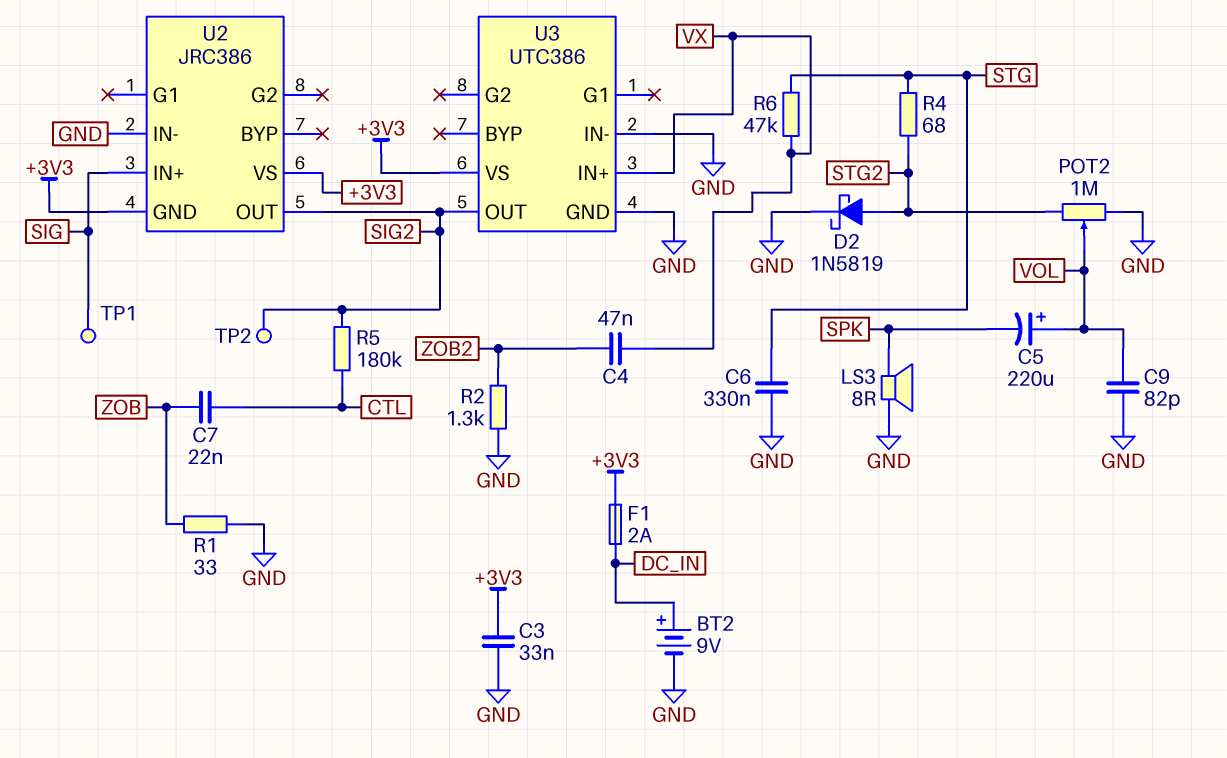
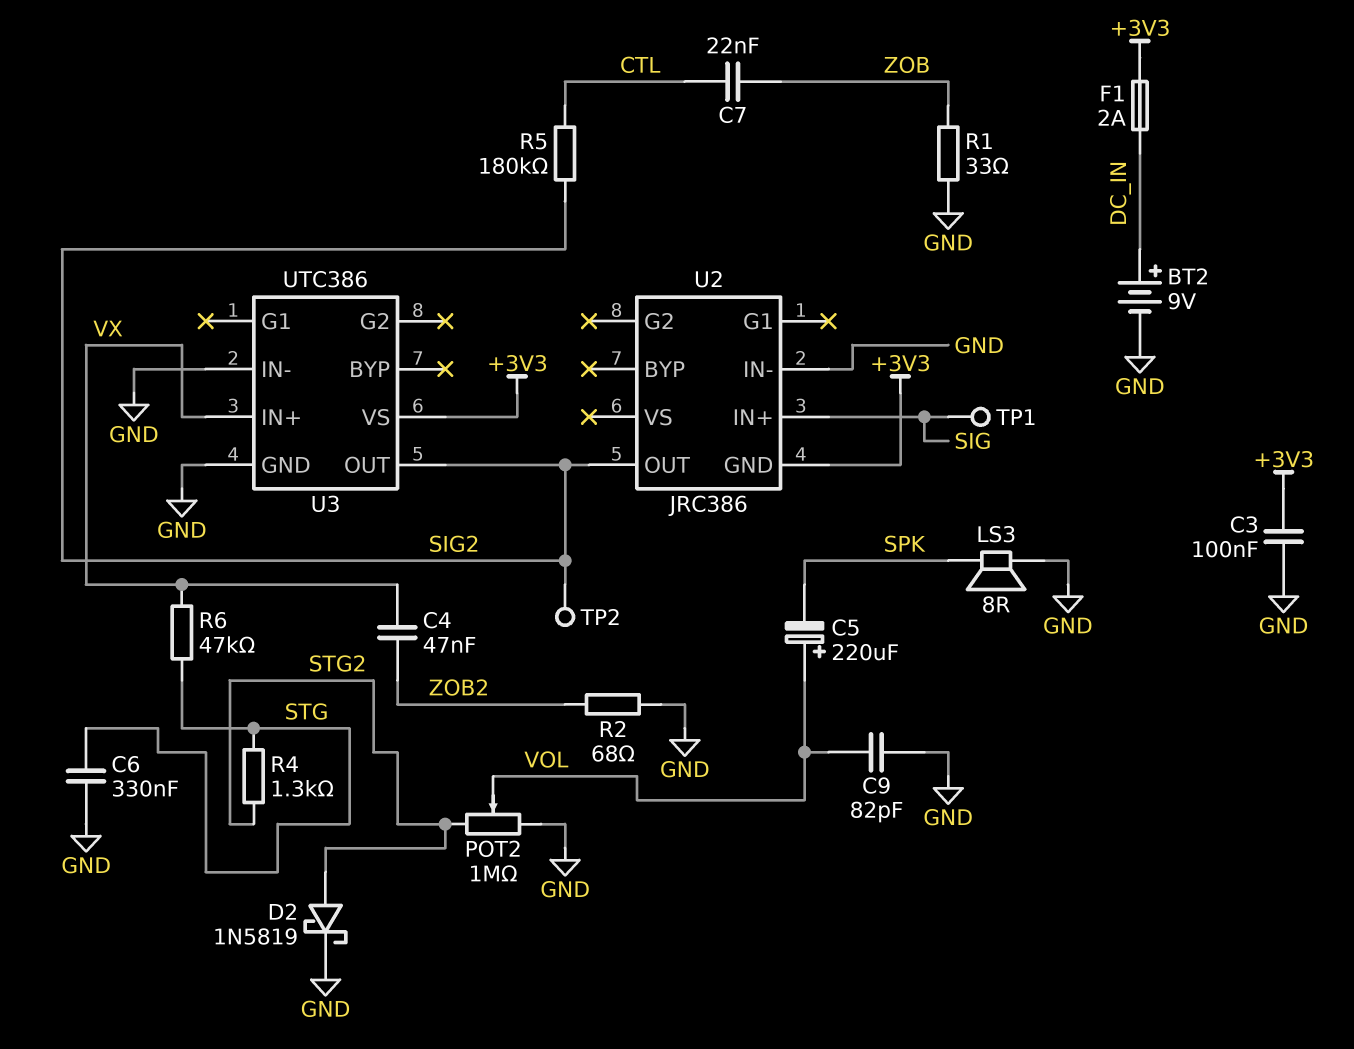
C3: 33nF (+3V3, GND) -> 100nF (+3V3, GND)
R2: 1.3k (GND, ZOB2) -> 68 (GND, ZOB2)
R4: 68 (STG, STG2) -> 1.3k (STG, STG2)
U2 pin VS: +3V3 -> none

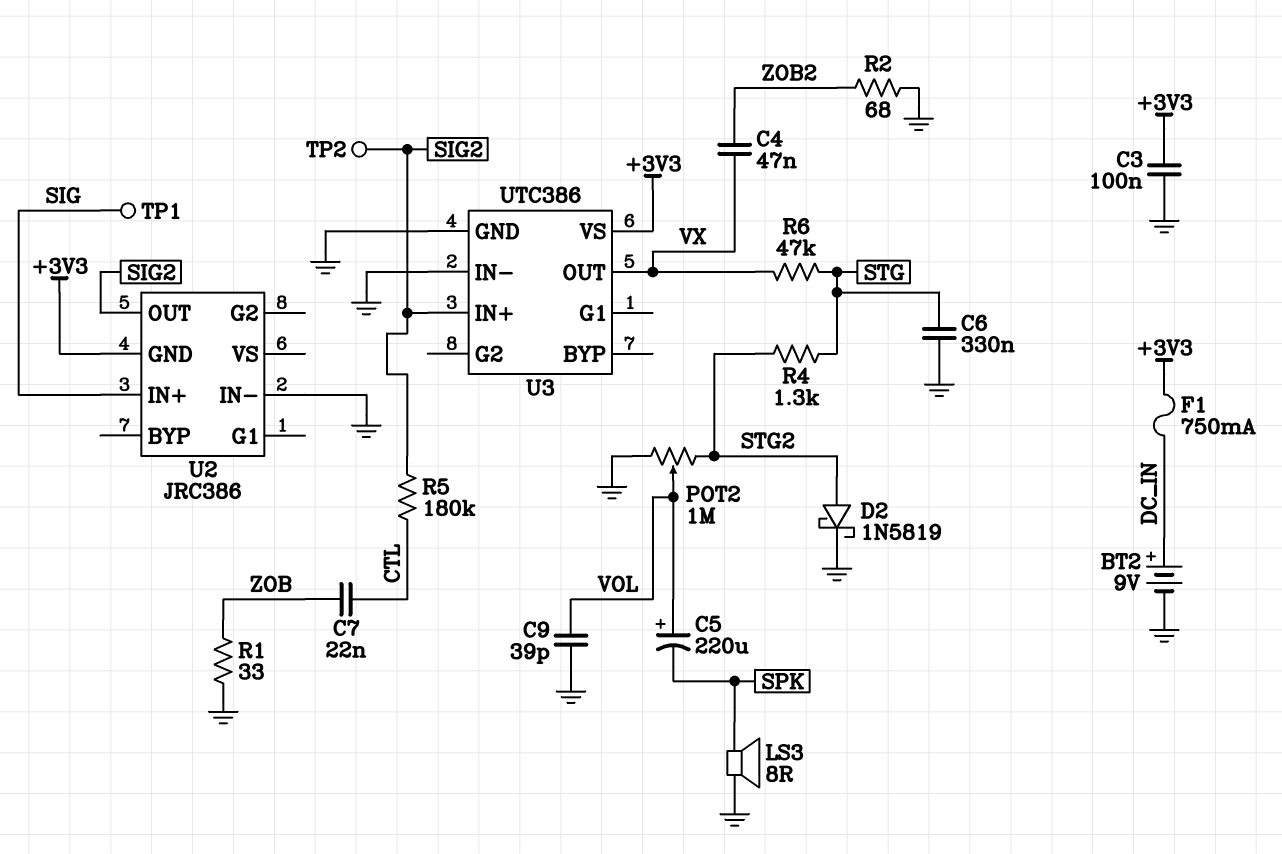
C9: 82pF (GND, VOL) -> 39pF (GND, VOL)
F1: 2A (+3V3, DC_IN) -> 750mA (+3V3, DC_IN)
U3 pin IN+: VX -> SIG2
U3 pin OUT: SIG2 -> VX

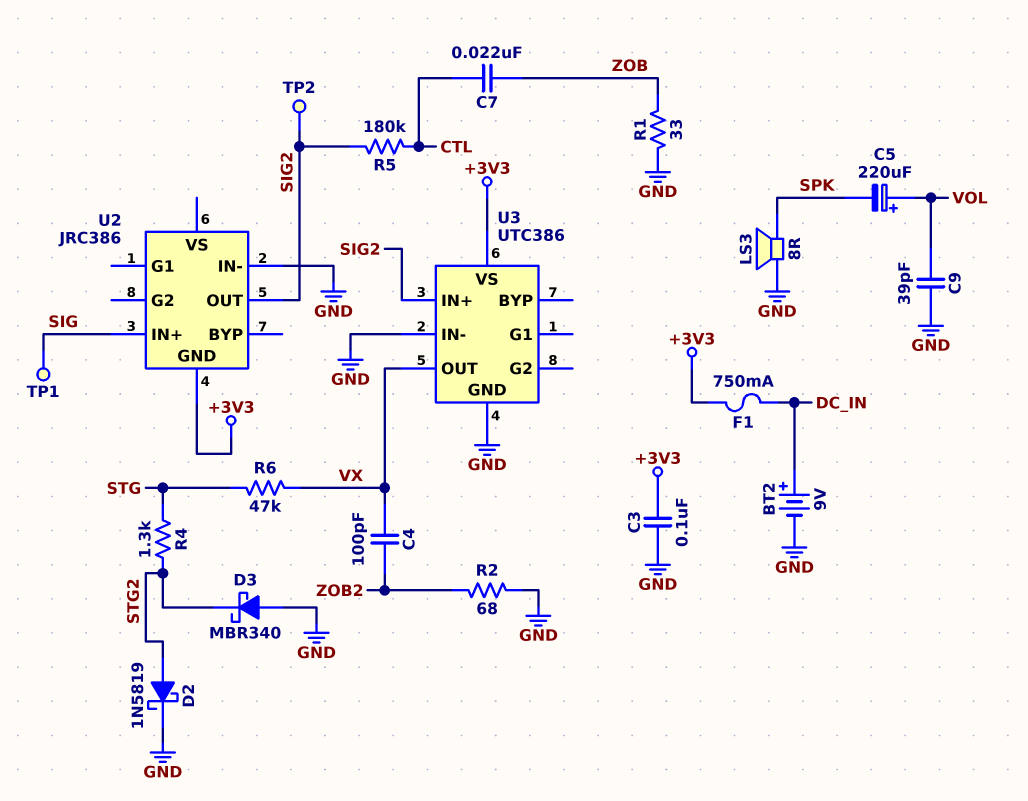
C4: 47nF (VX, ZOB2) -> 100pF (VX, ZOB2)
C6: 330nF (GND, STG) -> none
D3: none -> schottky MBR340 (A GND, K STG2)
POT2: 1M (GND, STG2, wiper VOL) -> none

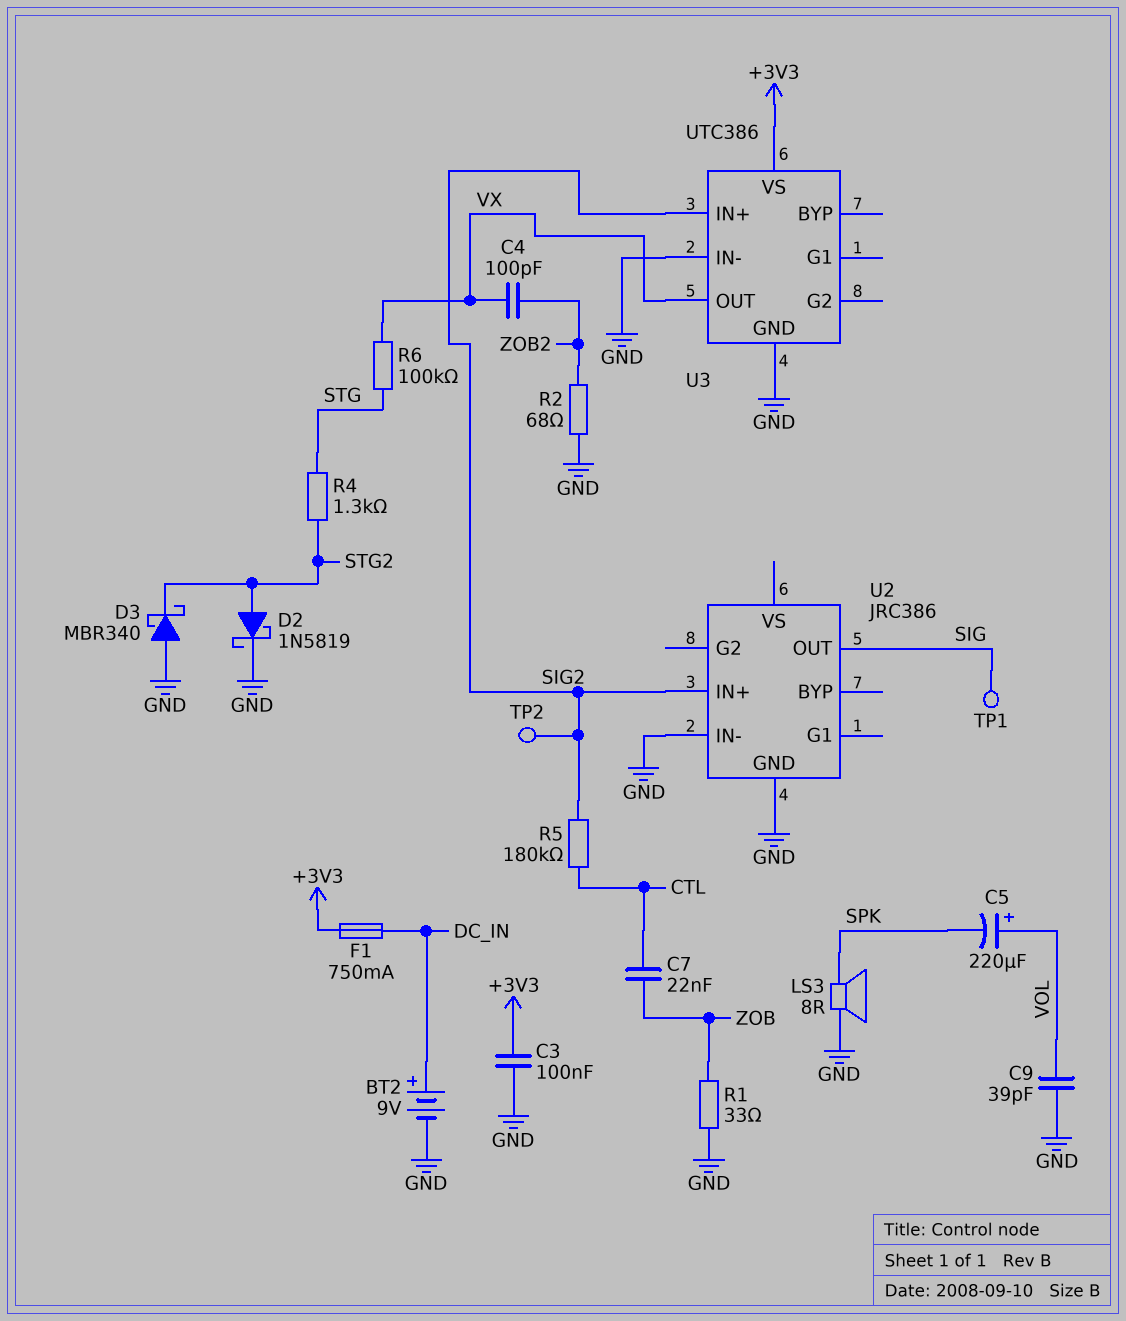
R6: 47k (STG, VX) -> 100k (STG, VX)
U2 pin GND: +3V3 -> GND
U2 pin IN+: SIG -> SIG2
U2 pin OUT: SIG2 -> SIG

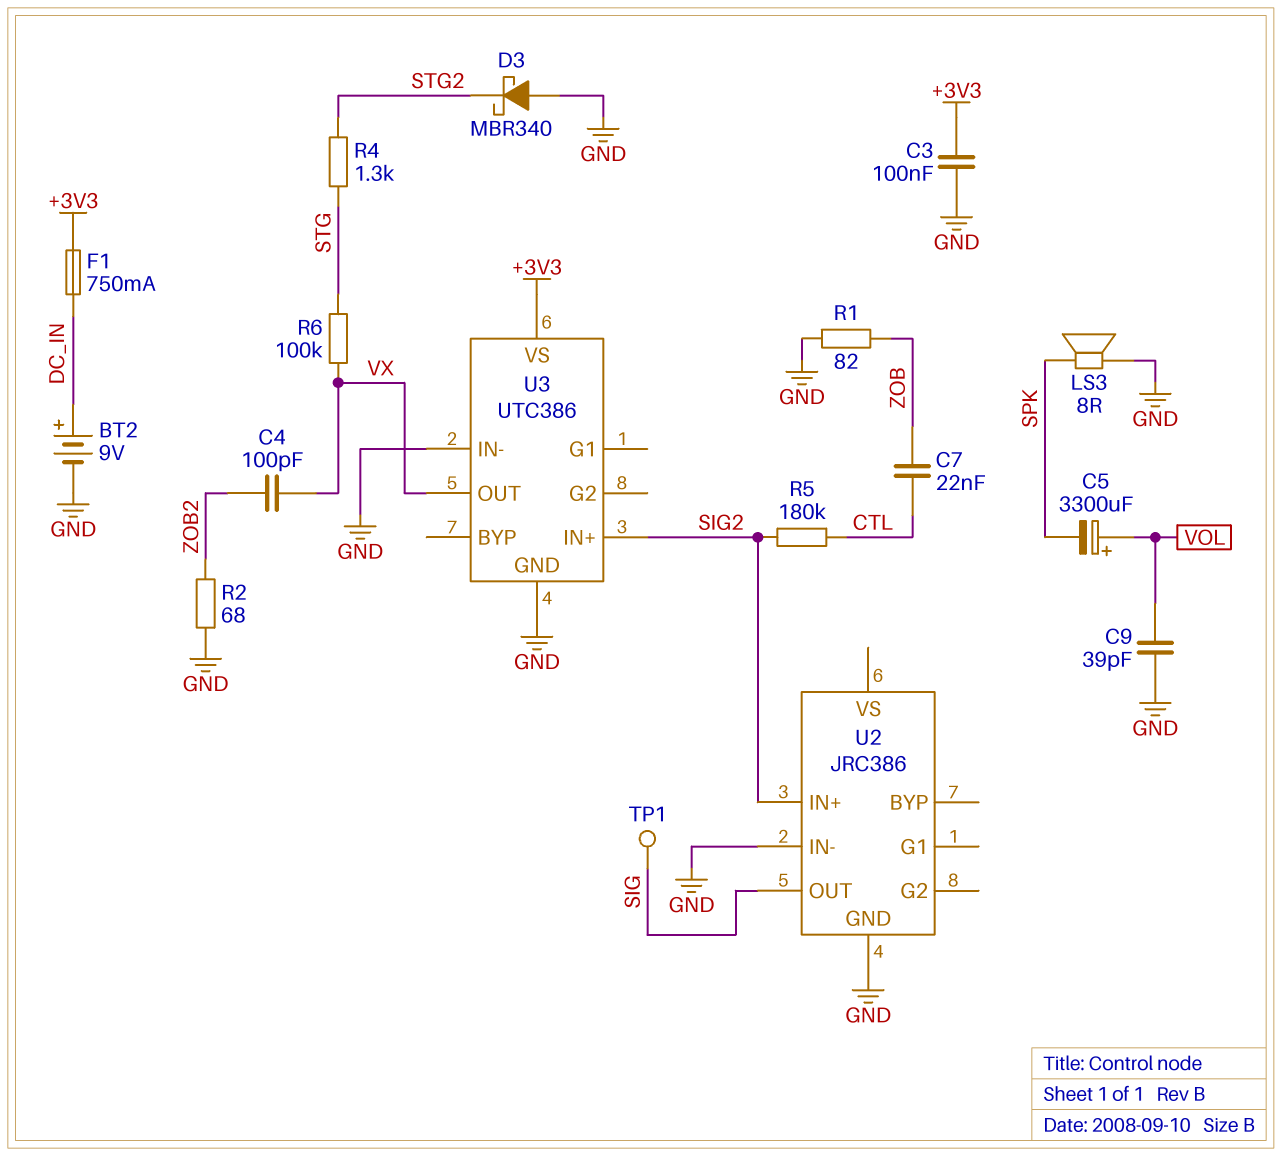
C5: 220uF (plus VOL, minus SPK) -> 3300uF (plus VOL, minus SPK)
D2: schottky 1N5819 (A STG2, K GND) -> none
R1: 33 (GND, ZOB) -> 82 (GND, ZOB)
TP2: test point (SIG2) -> none

